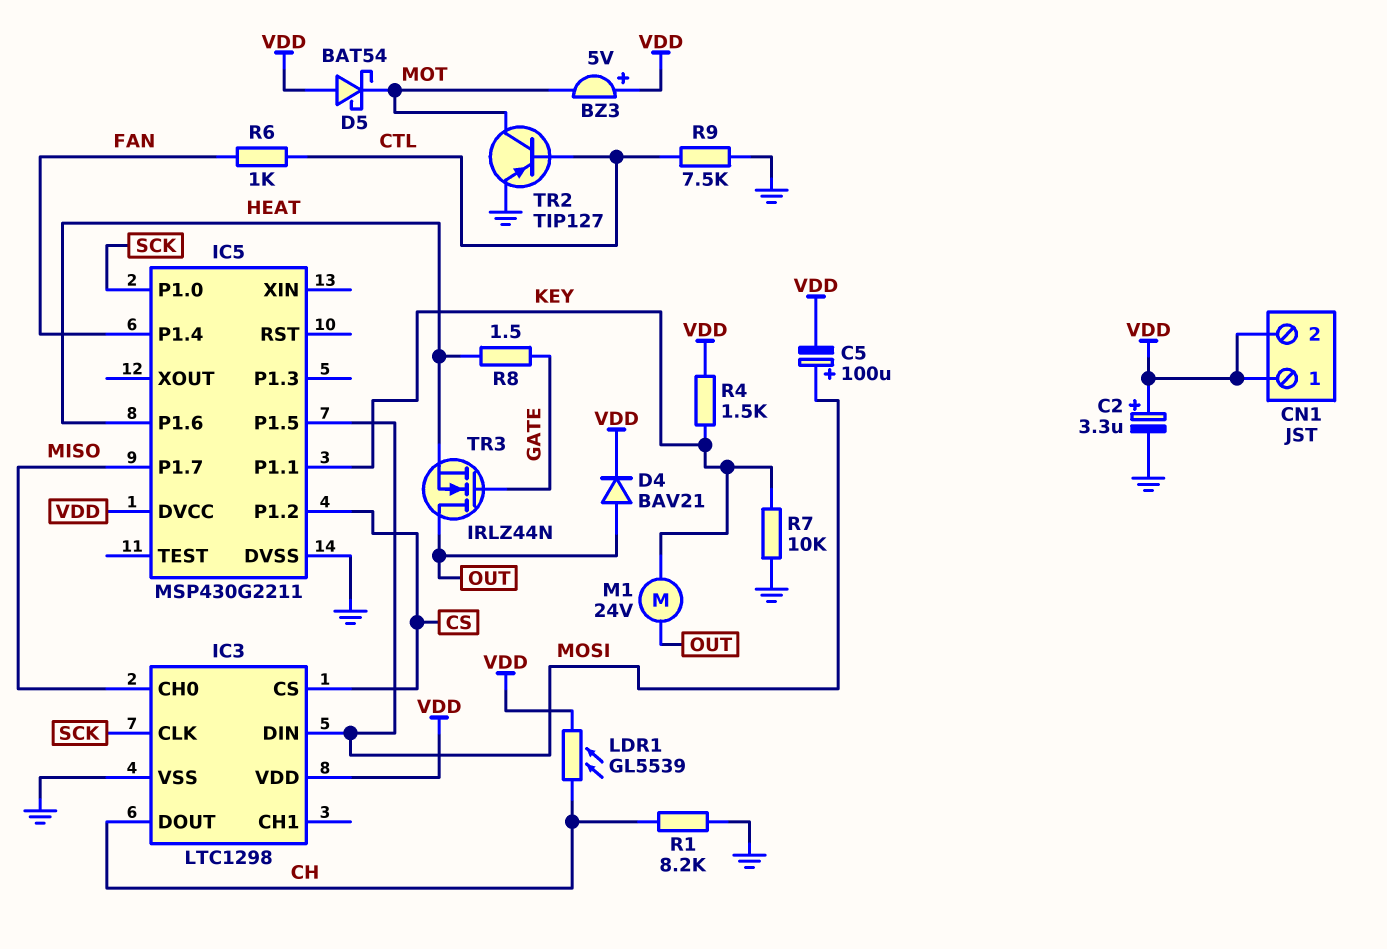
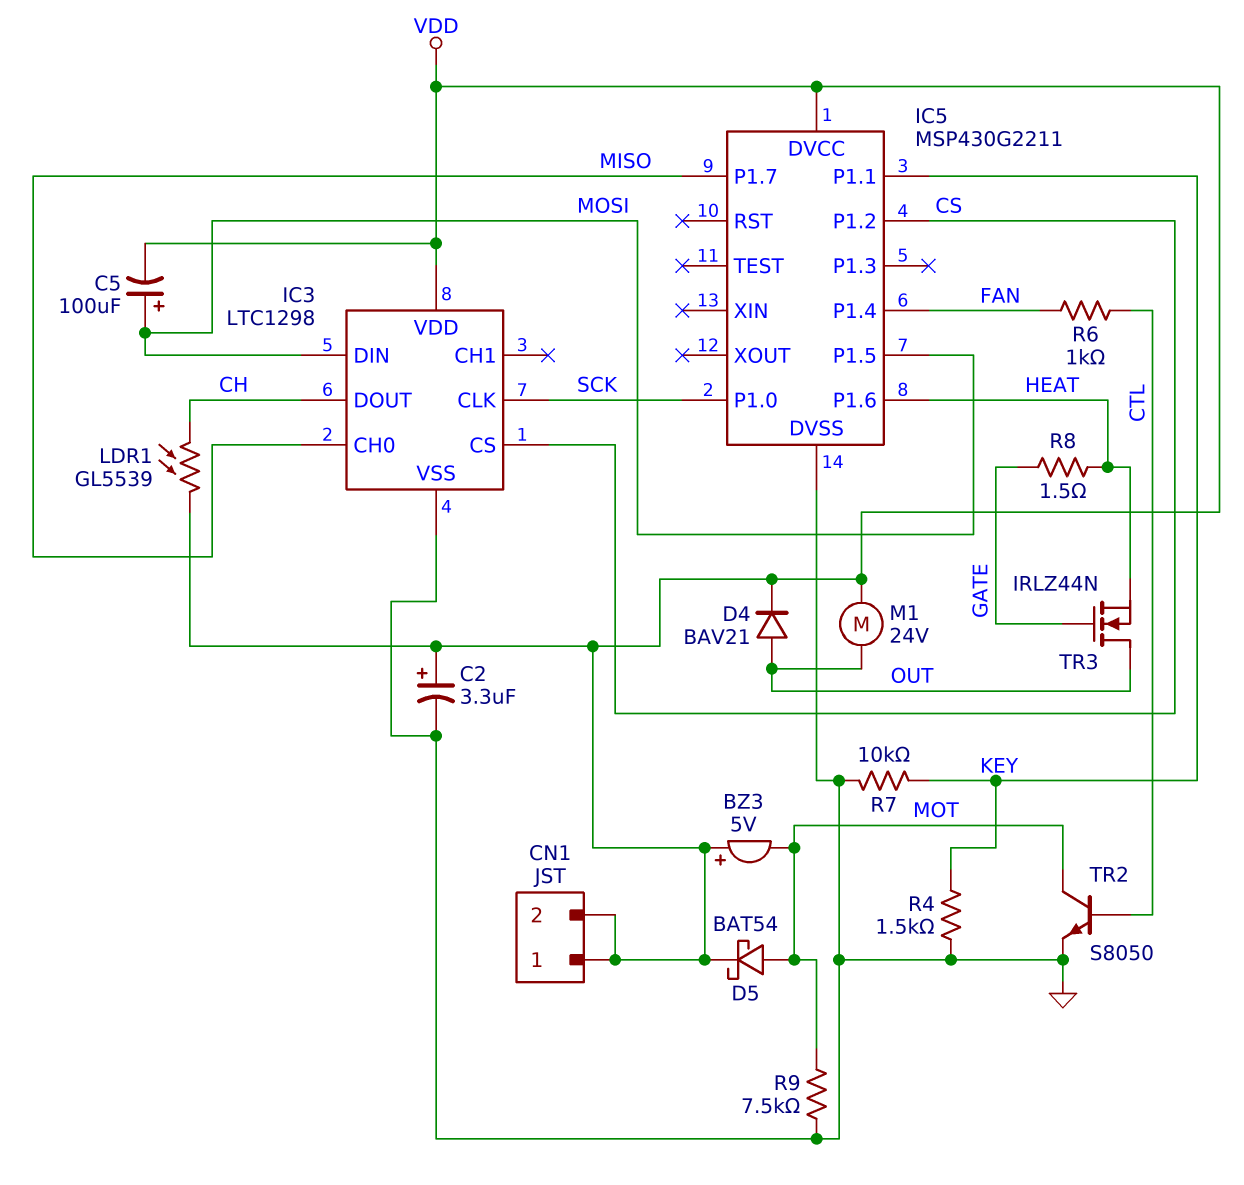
D5: schottky BAT54 (A VDD, K MOT) -> schottky BAT54 (A MOT, K VDD)
M1: motor 24V (KEY, OUT) -> motor 24V (OUT, VDD)
R1: 8.2k (CH, GND) -> none
R4: 1.5k (KEY, VDD) -> 1.5k (GND, KEY)
R9: 7.5k (CTL, GND) -> 7.5k (GND, MOT)
TR2: PNP TIP127 (B CTL, C MOT, E GND) -> NPN S8050 (B CTL, C MOT, E GND)

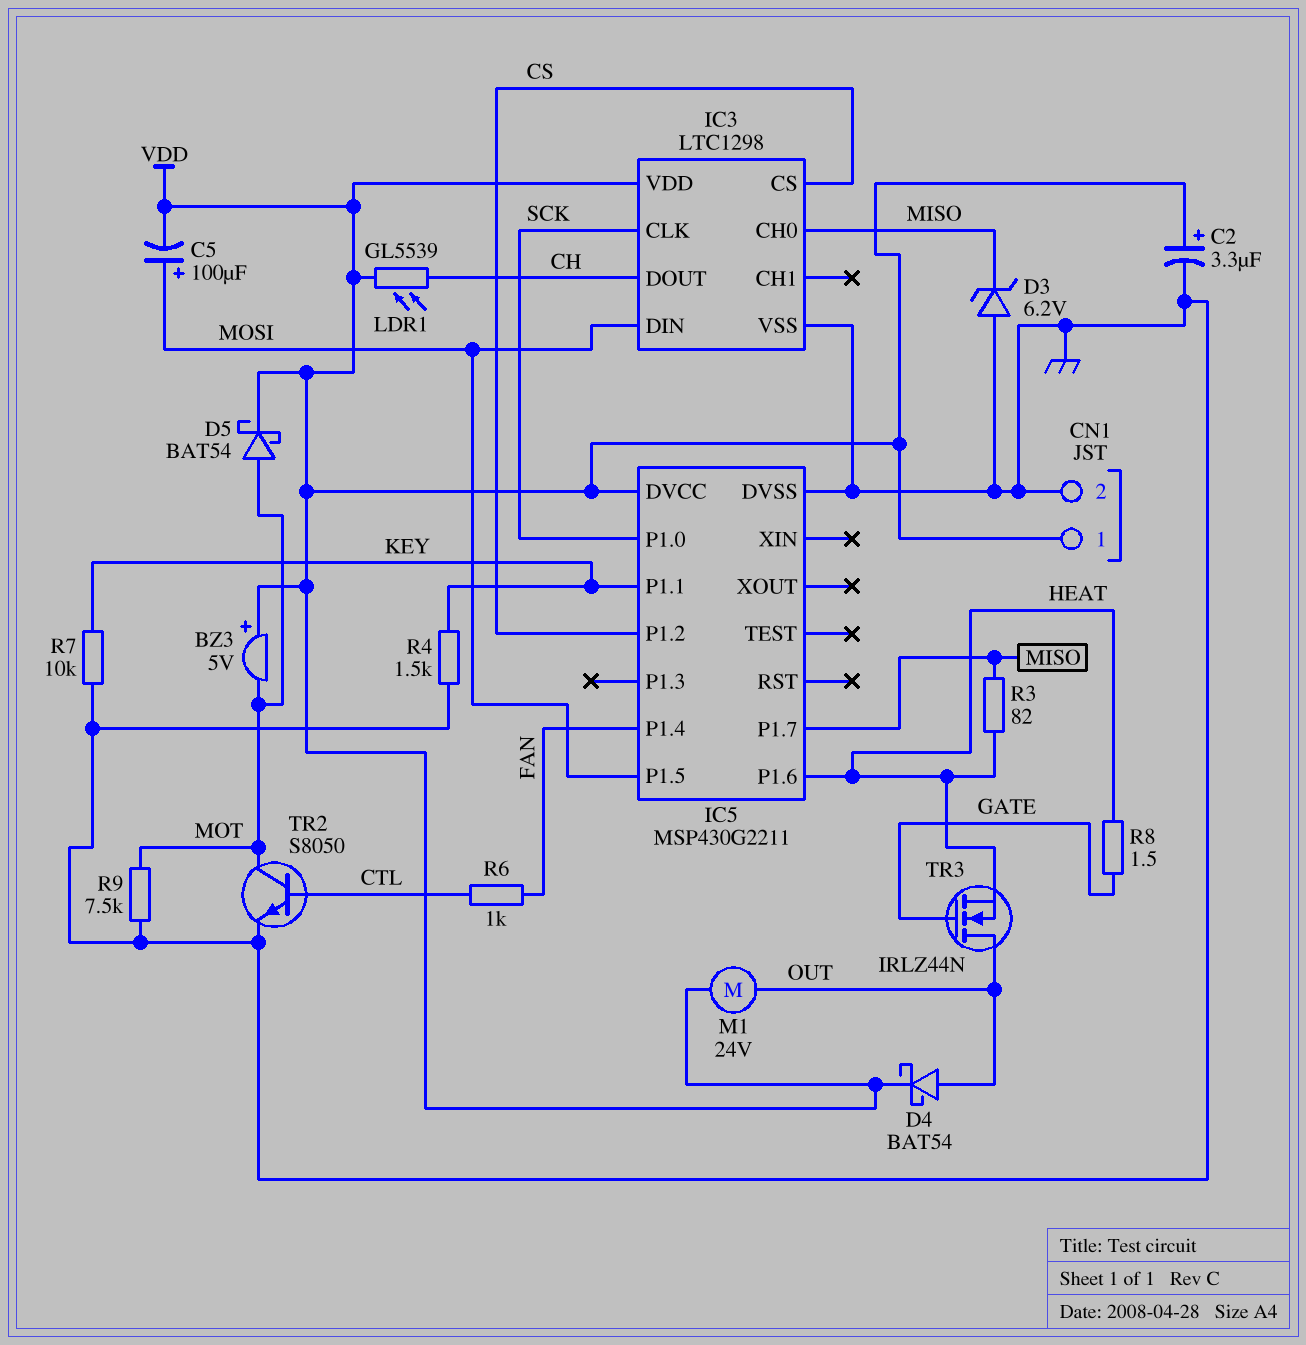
CN1 pin 2: VDD -> GND
D3: none -> zener 6.2V (A GND, K MISO)
D4: diode BAV21 (A OUT, K VDD) -> schottky BAT54 (A OUT, K VDD)
R3: none -> 82 (HEAT, MISO)

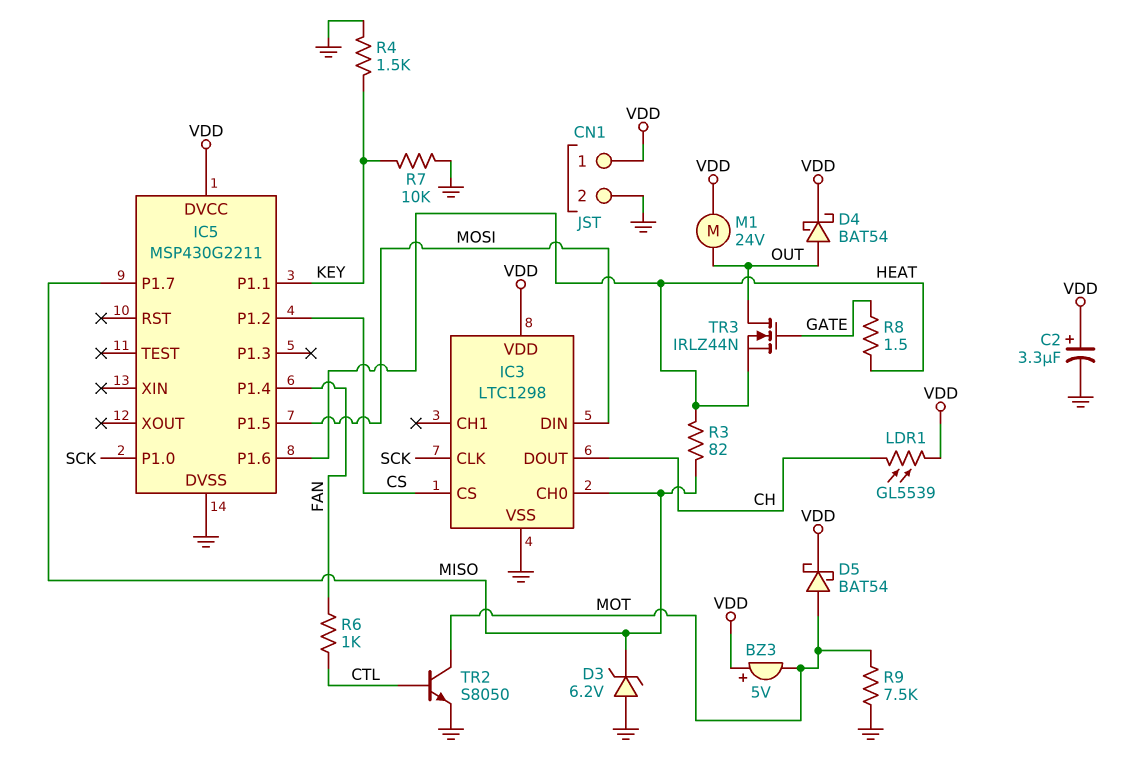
C5: 100uF (plus MOSI, minus VDD) -> none

